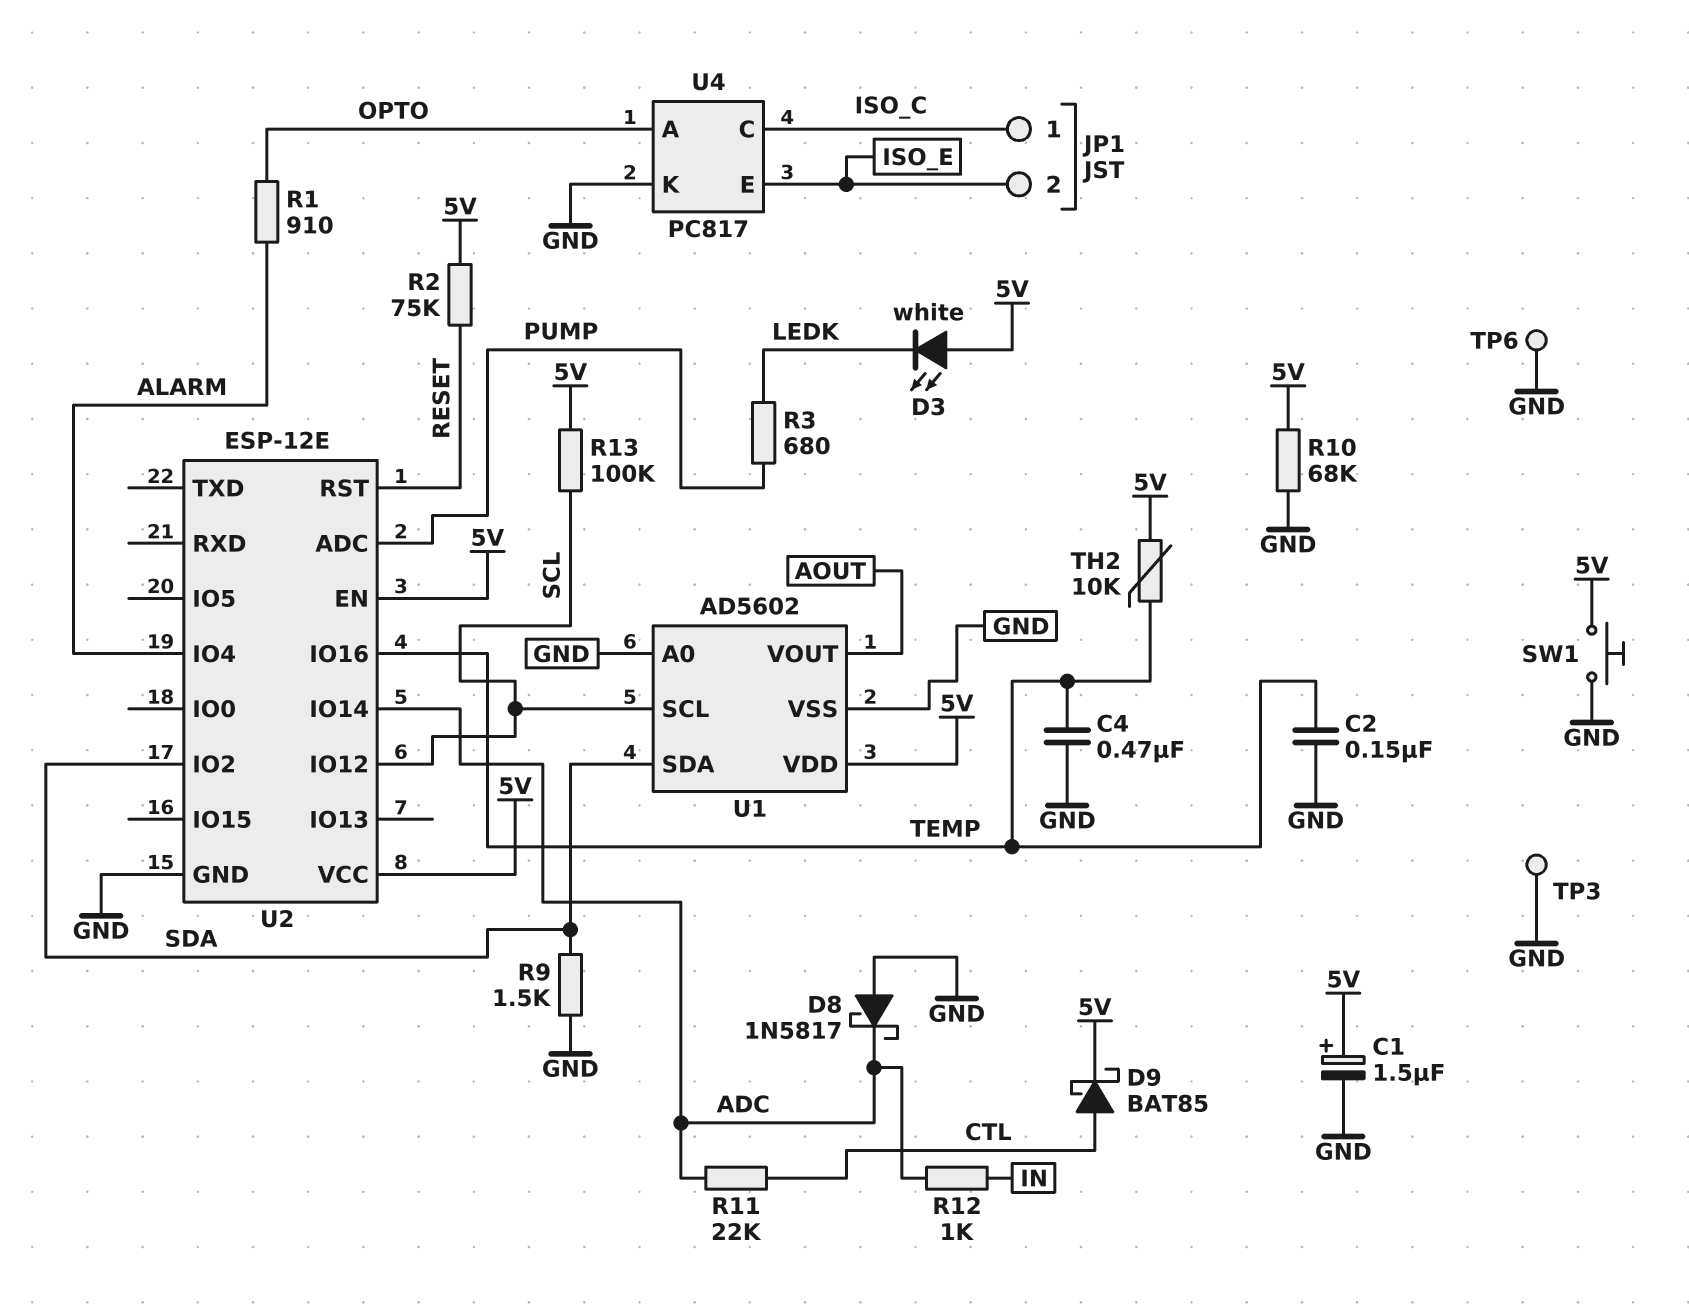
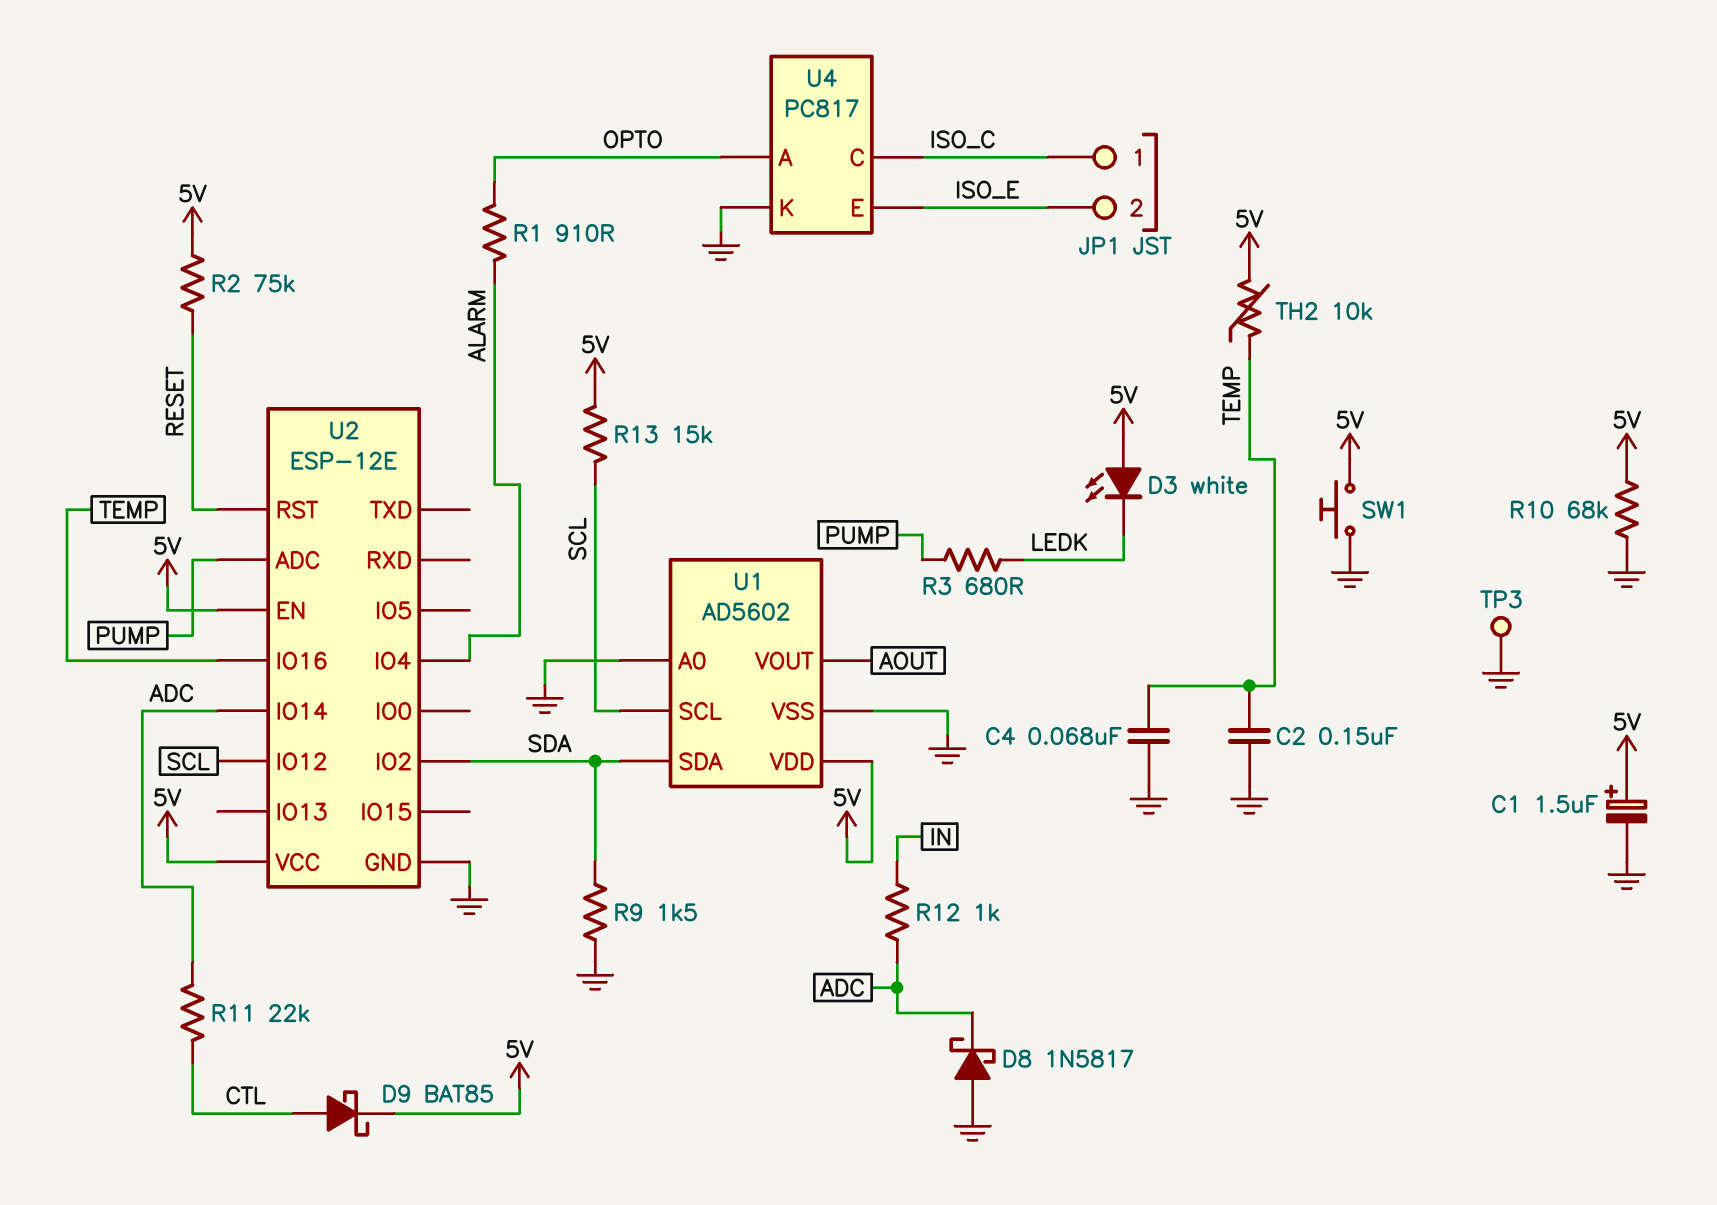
C4: 470nF (GND, TEMP) -> 68nF (GND, TEMP)
R13: 100k (5V, SCL) -> 15k (5V, SCL)
TP6: test point (GND) -> none

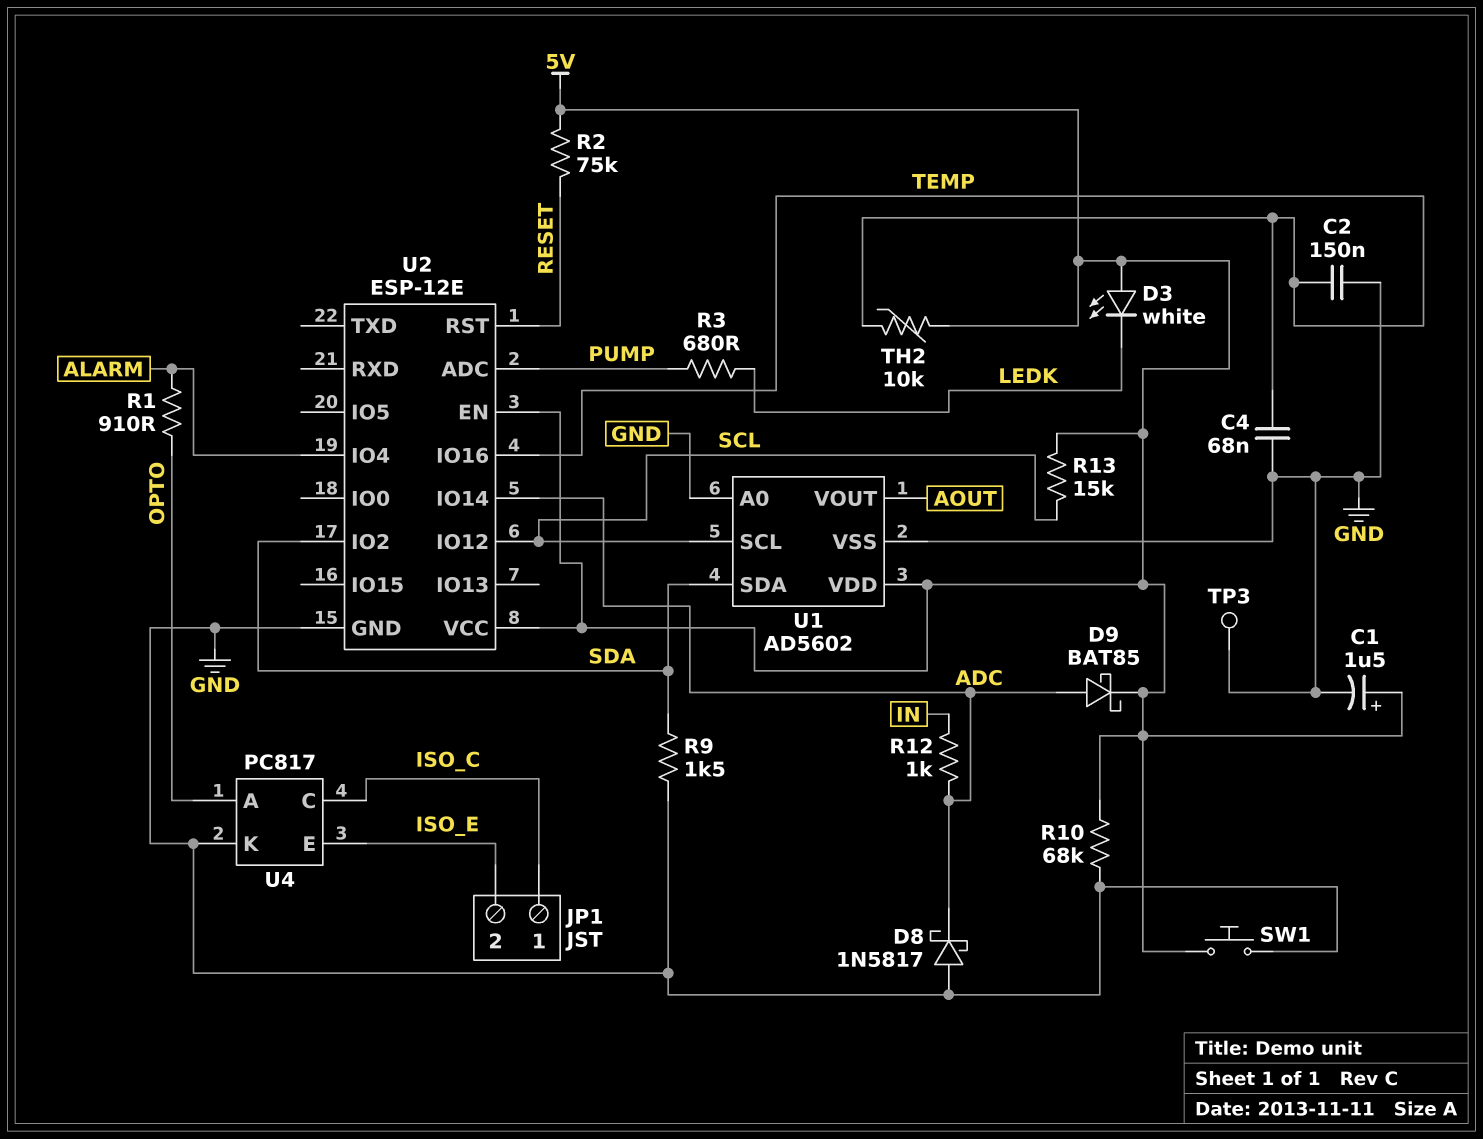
D9: schottky BAT85 (A CTL, K 5V) -> schottky BAT85 (A ADC, K 5V)
R11: 22k (ADC, CTL) -> none

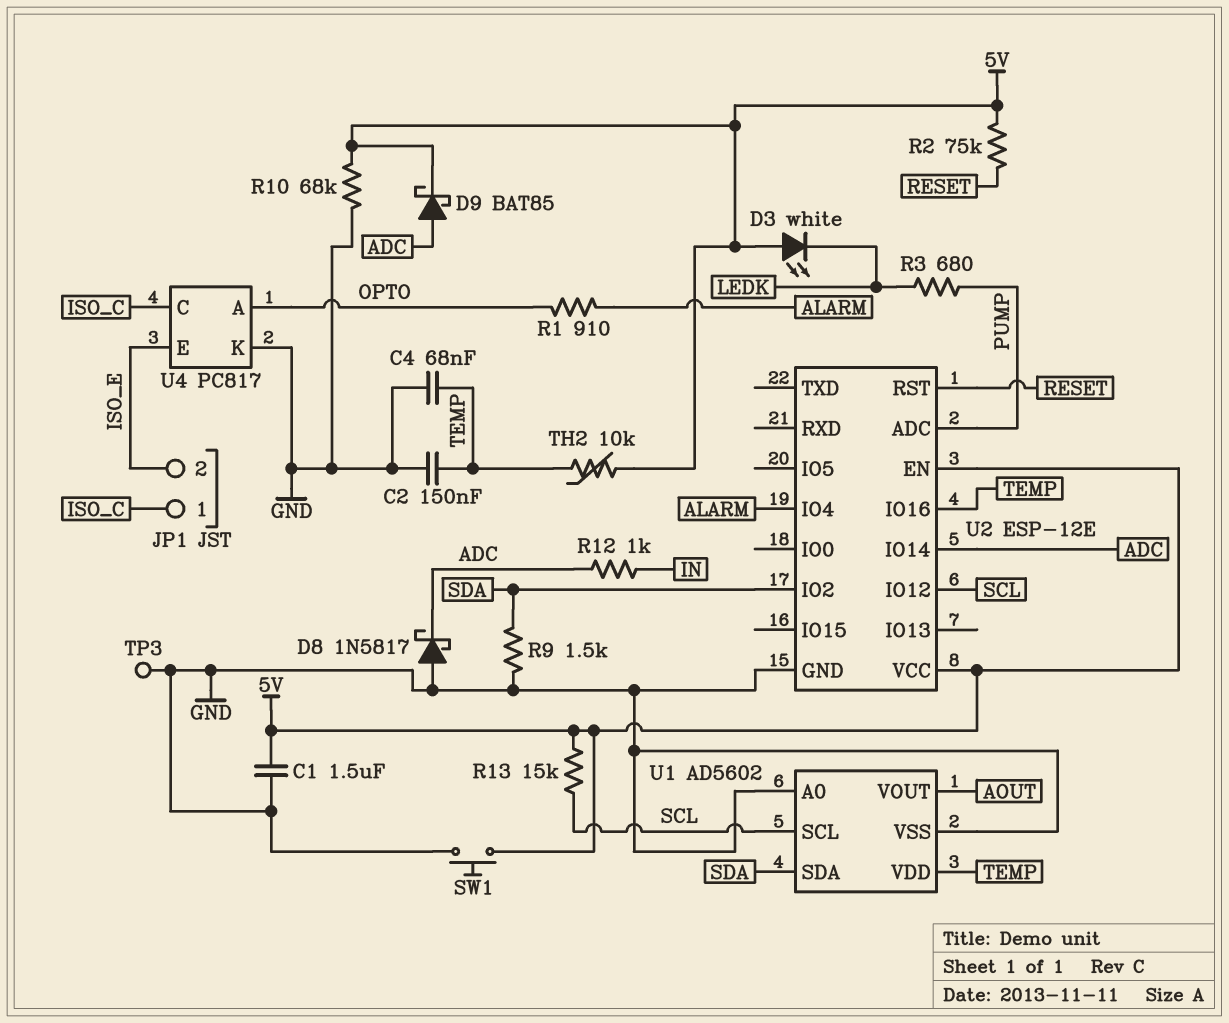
C1: 1.5uF (plus 5V, minus GND) -> 1.5uF (5V, GND)
U1 pin VDD: 5V -> TEMP

